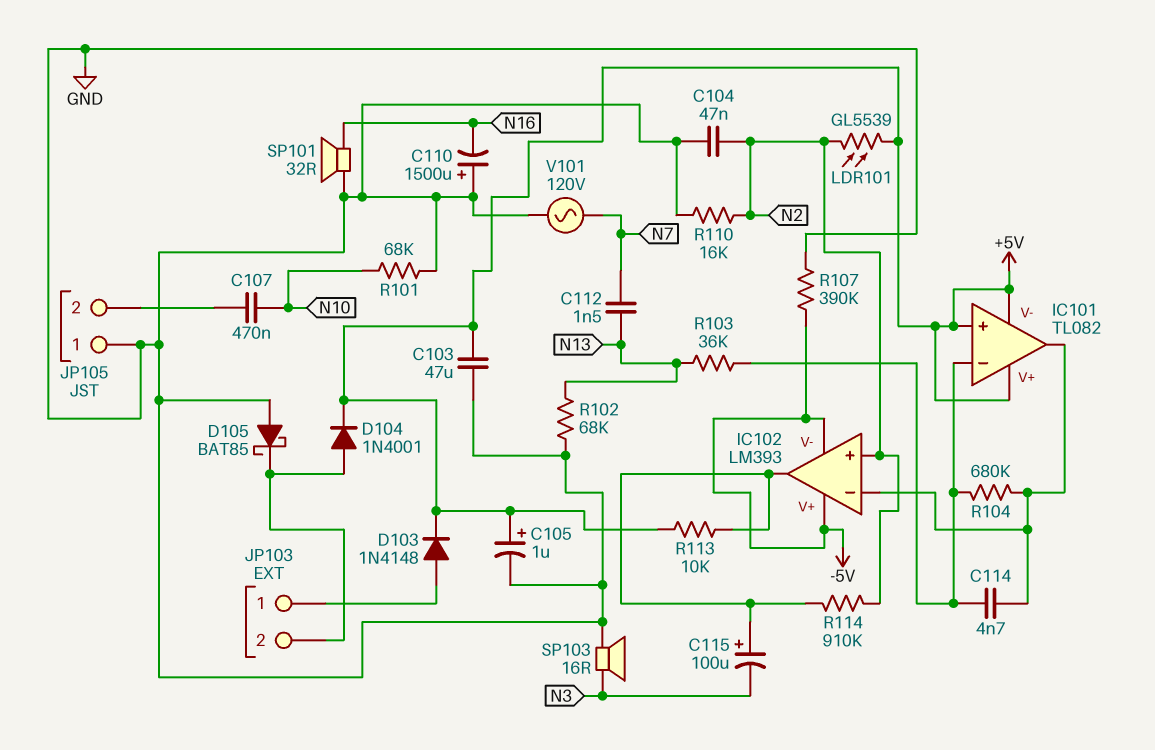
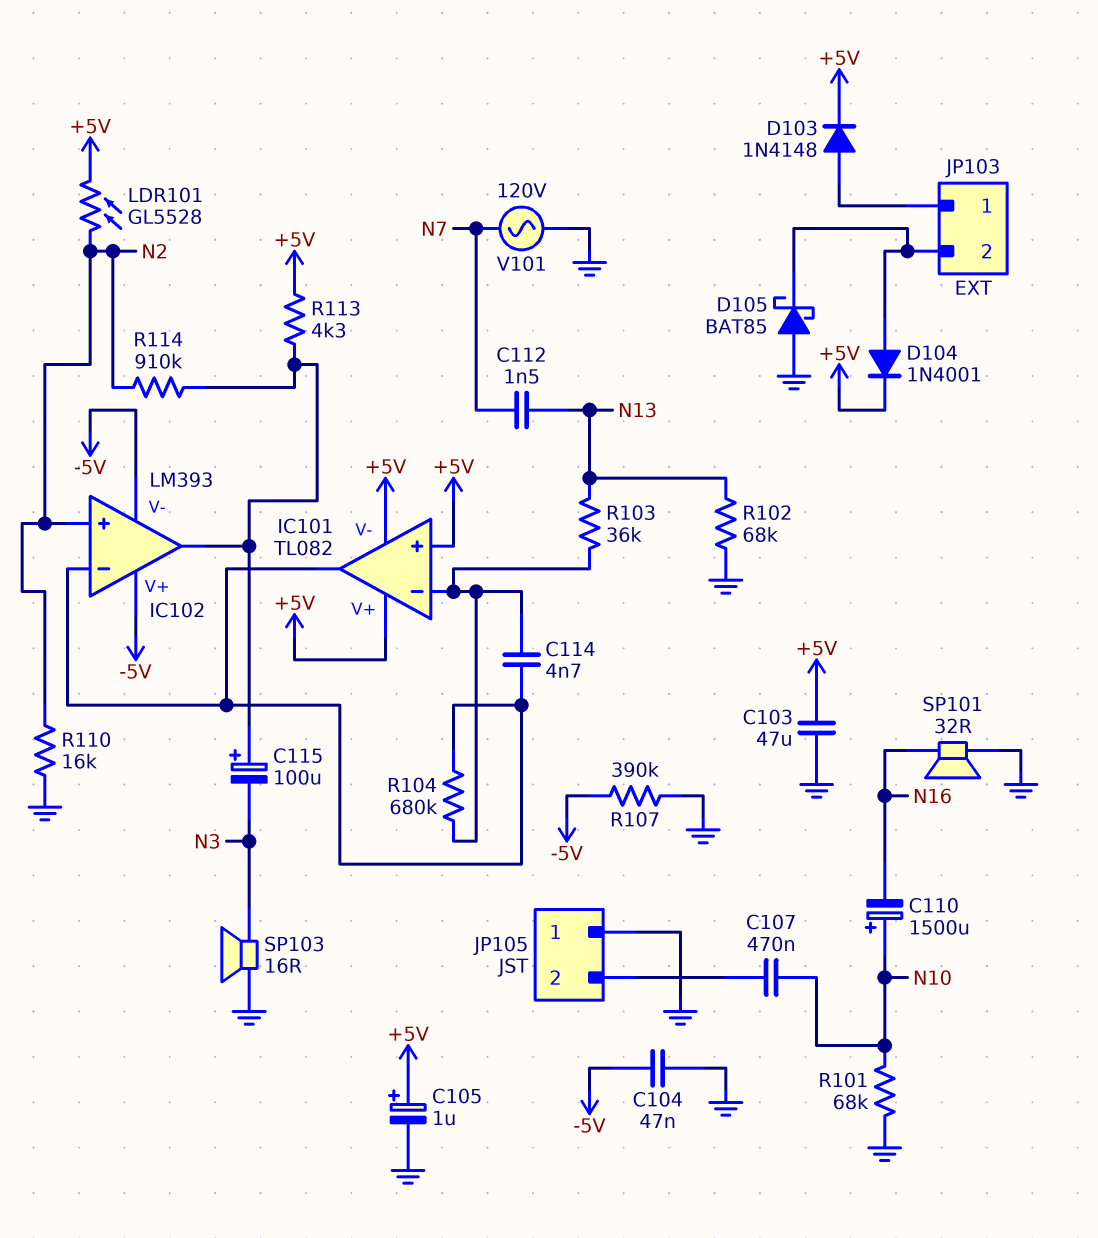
C104: 47nF (GND, N2) -> 47nF (-5V, GND)
C110: 1500uF (plus GND, minus N16) -> 1500uF (plus N10, minus N16)
LDR101: GL5539 (+5V, N2) -> GL5528 (+5V, N2)
R113: 10k (+5V, IC102/out) -> 4.3k (+5V, IC102/out)

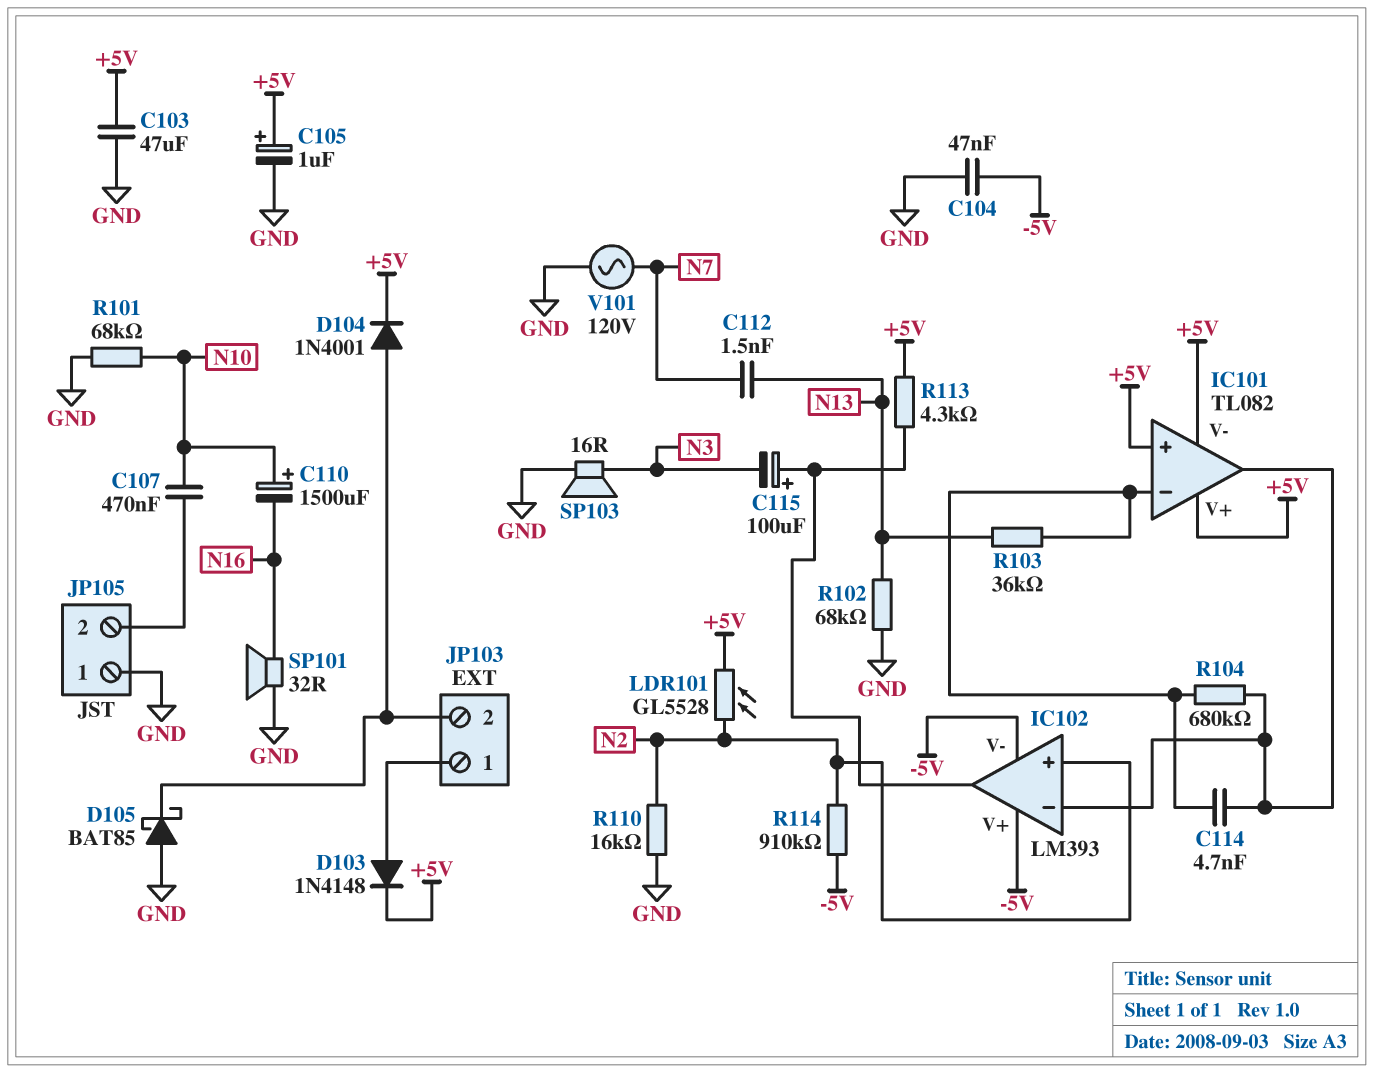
R107: 390k (-5V, GND) -> none
R114: 910k (IC102/out, N2) -> 910k (-5V, N2)

